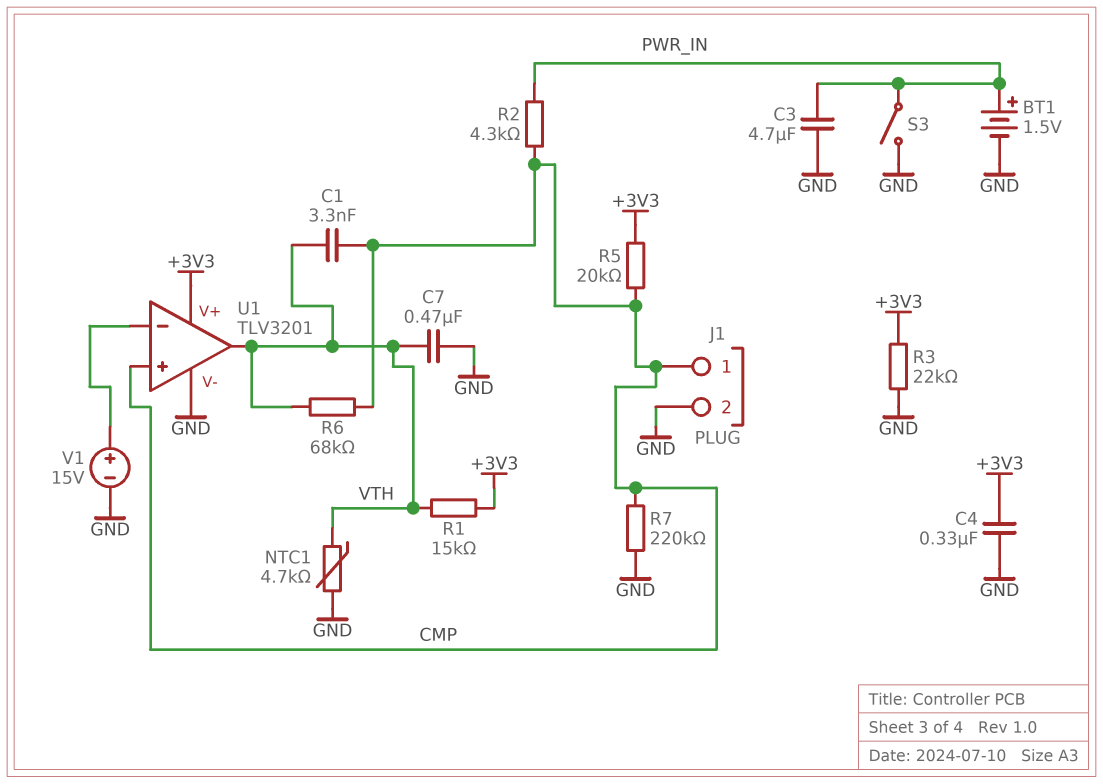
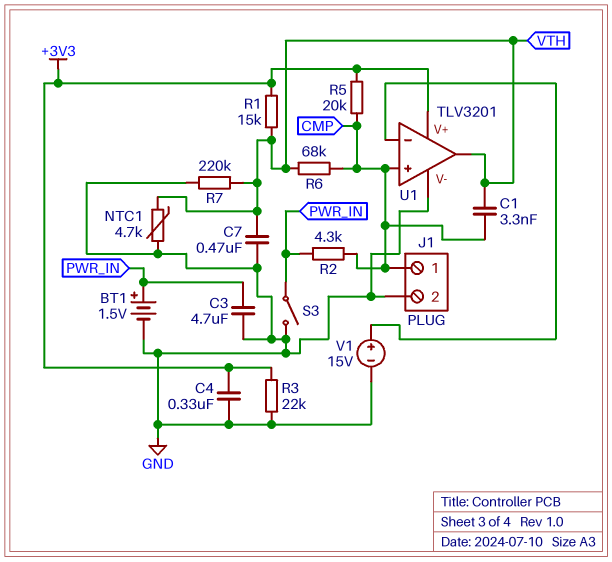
R7: 220k (CMP, GND) -> 220k (GND, VTH)

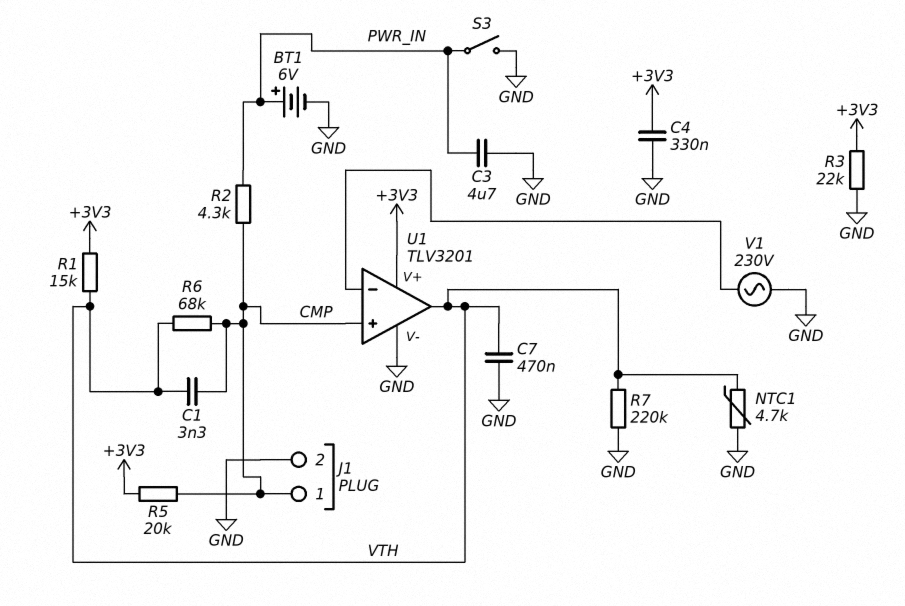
BT1: 1.5V (plus PWR_IN, minus GND) -> 6V (plus PWR_IN, minus GND)
V1: 15V (plus U1/in-, minus GND) -> AC 230V (GND, U1/in-)

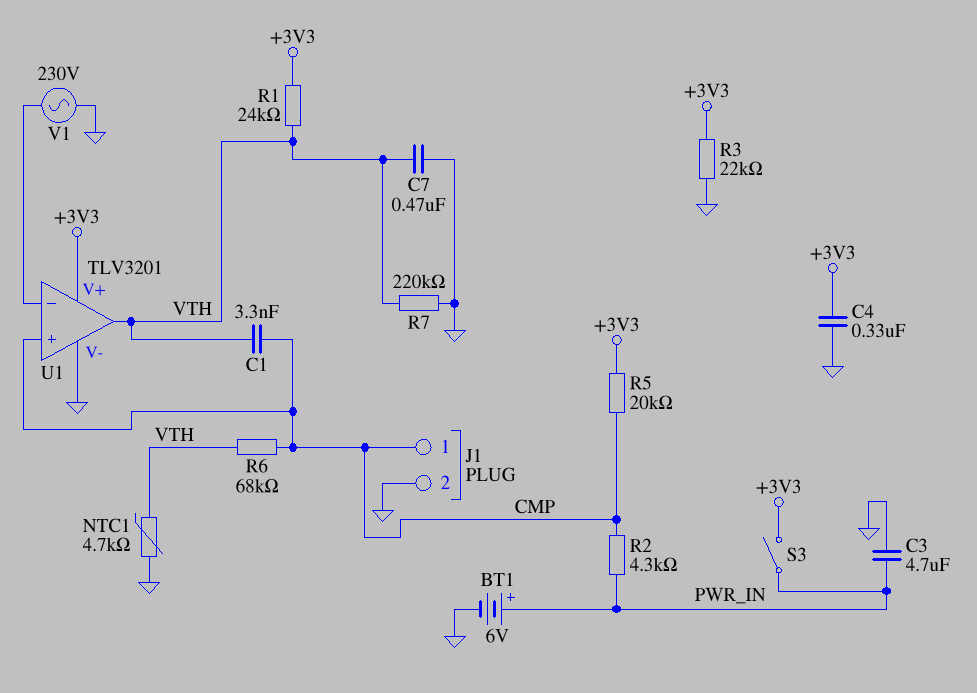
R1: 15k (+3V3, VTH) -> 24k (+3V3, VTH)
S3: switch (GND, PWR_IN) -> switch (+3V3, PWR_IN)

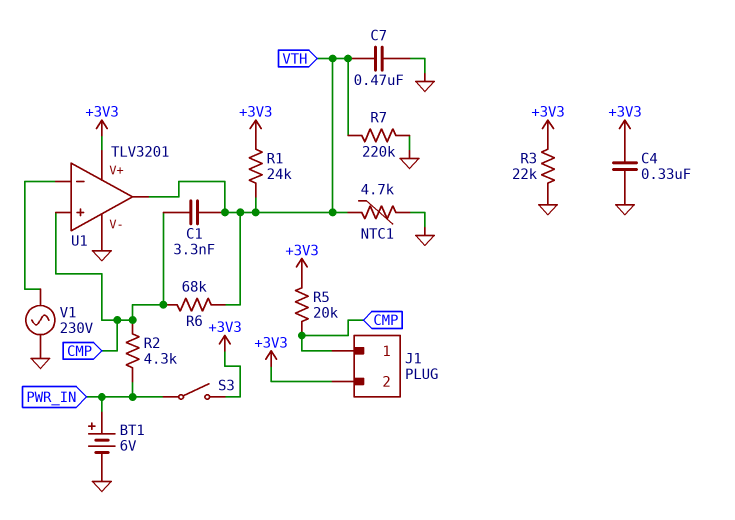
C3: 4.7uF (GND, PWR_IN) -> none
J1 pin 2: GND -> +3V3

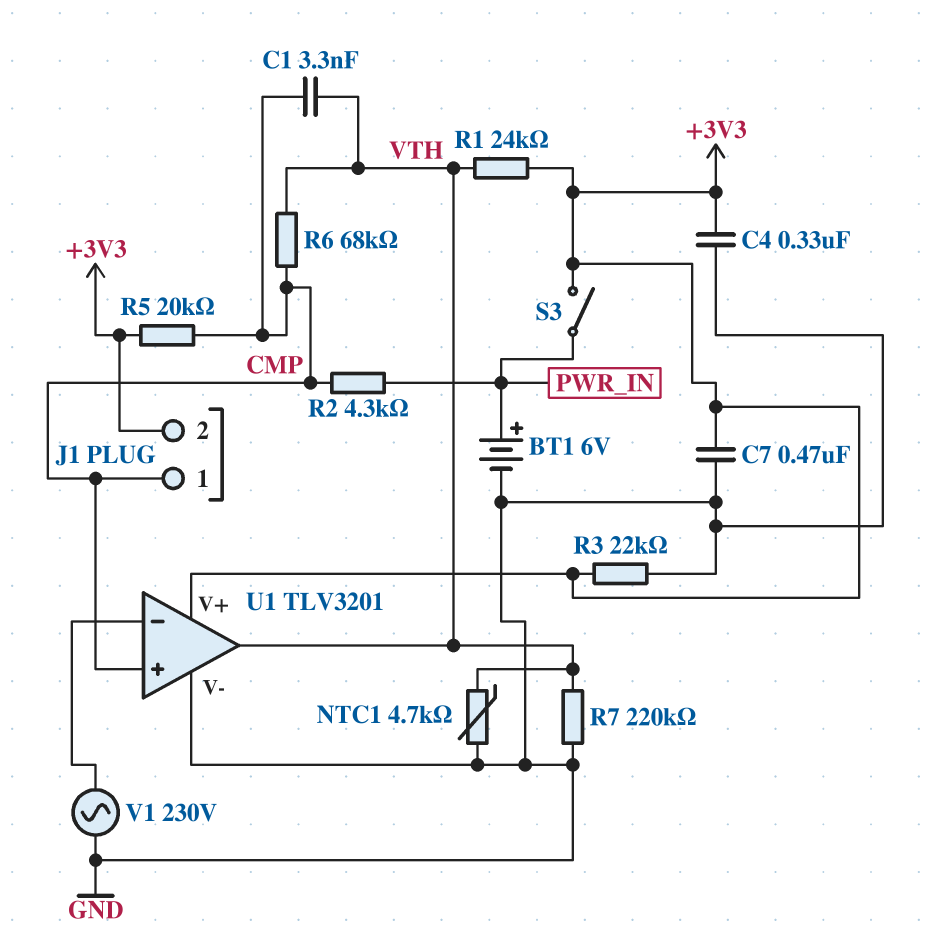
C7: 470nF (GND, VTH) -> 470nF (+3V3, GND)

